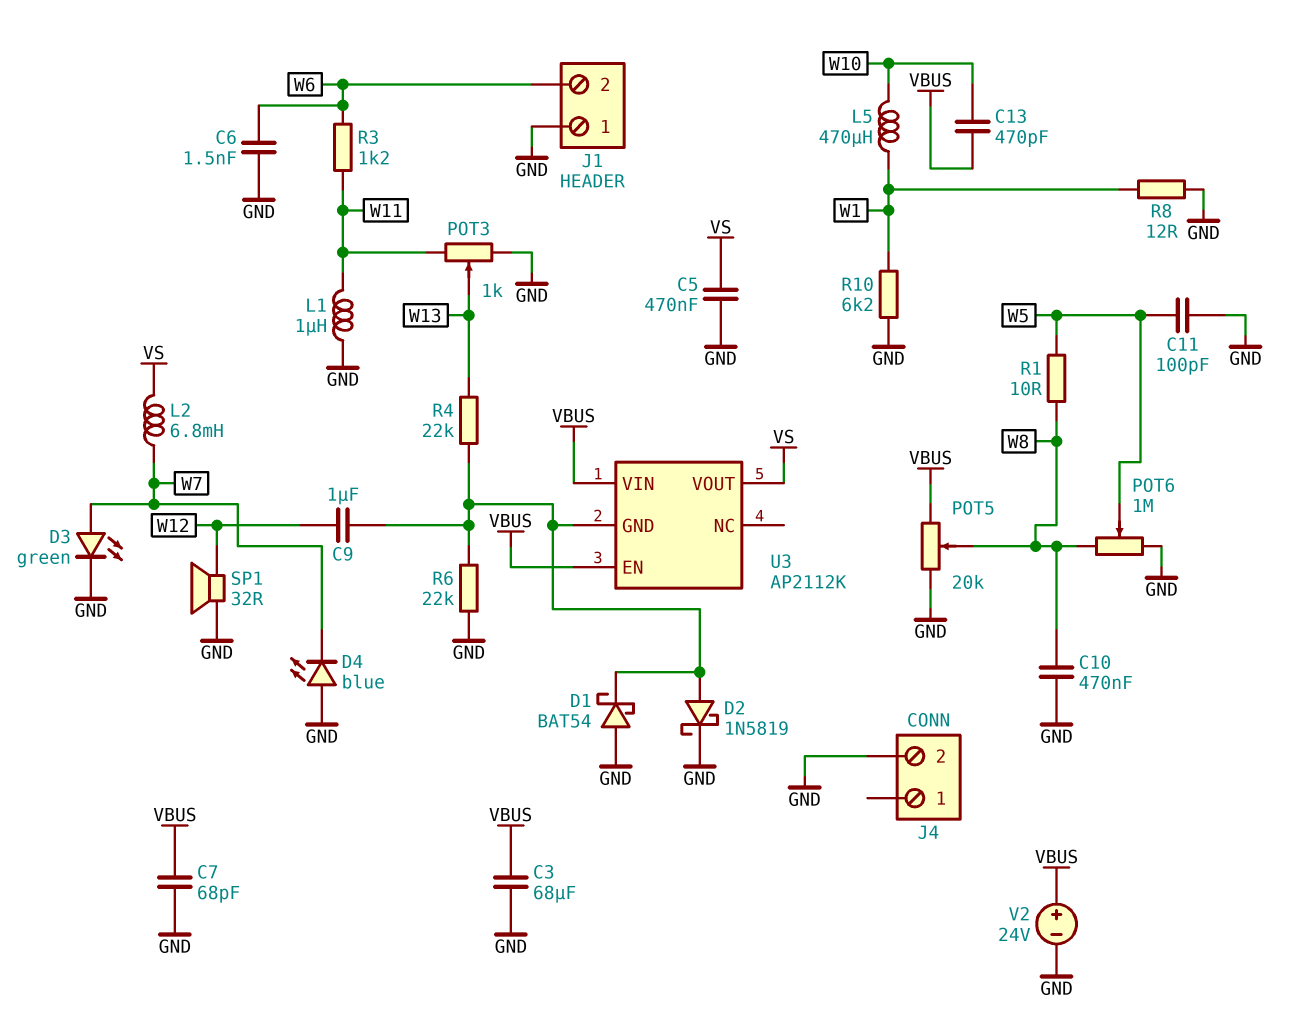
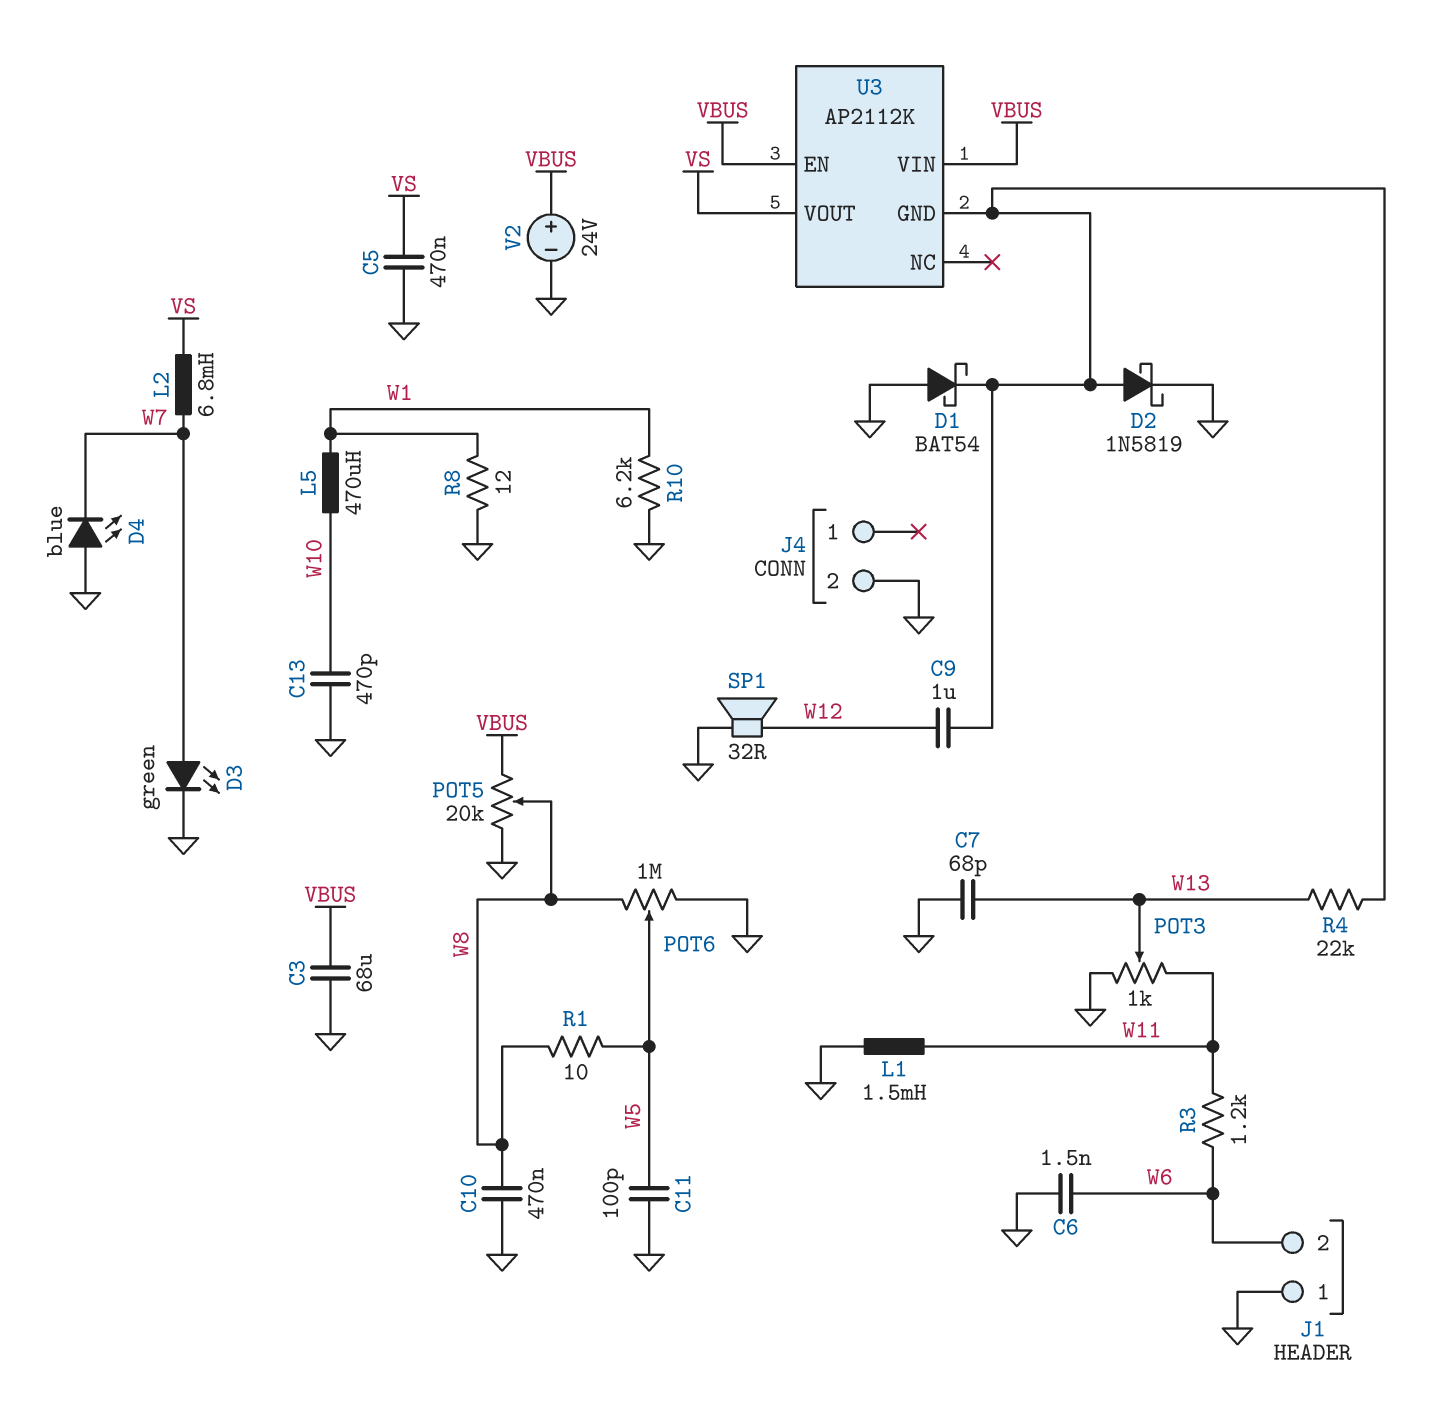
C7: 68pF (GND, VBUS) -> 68pF (GND, W13)
C13: 470pF (VBUS, W10) -> 470pF (GND, W10)
L1: 1uH (GND, W11) -> 1.5mH (GND, W11)
R6: 22k (GND, U3/GND) -> none

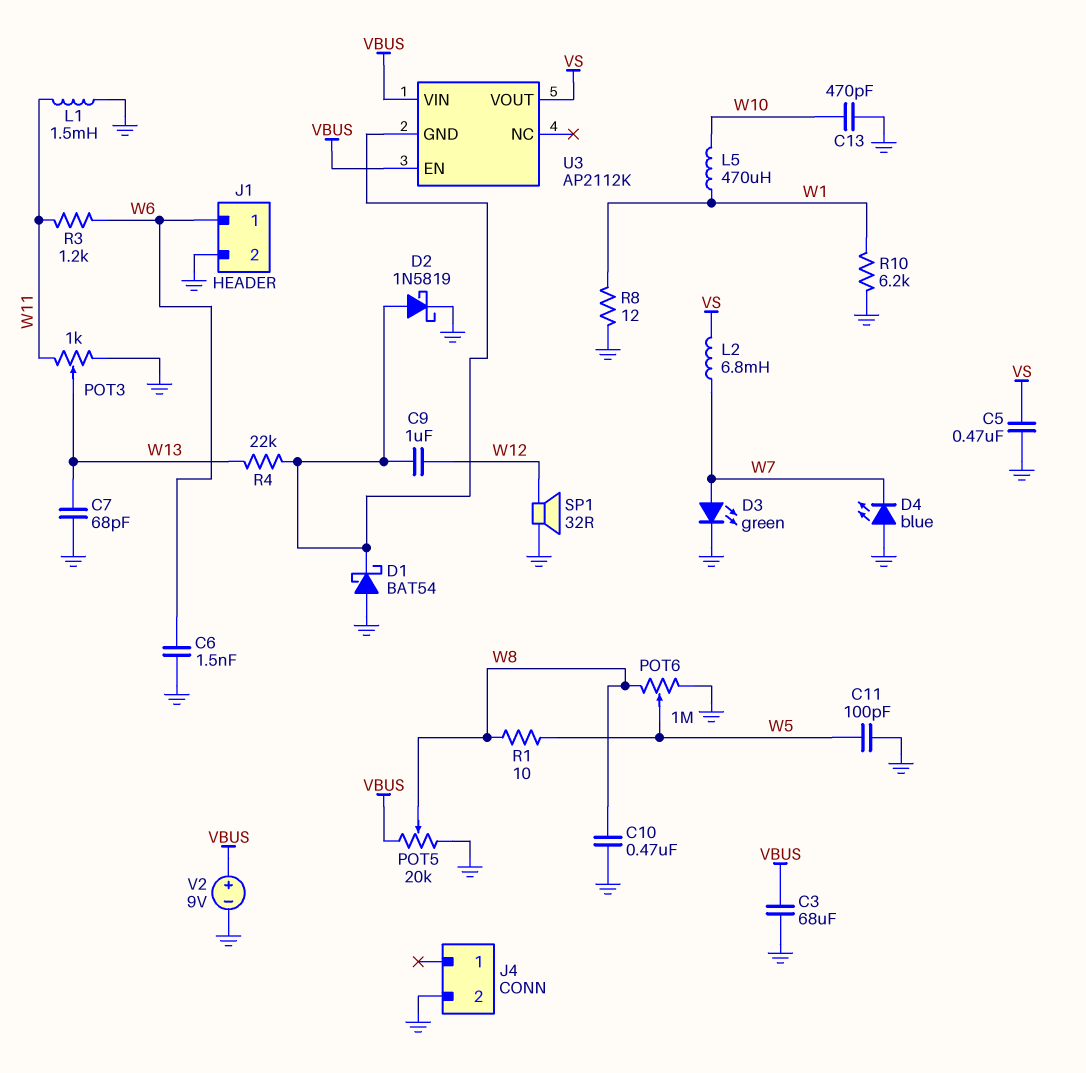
J1 pin 1: GND -> W6
J1 pin 2: W6 -> GND
V2: 24V (plus VBUS, minus GND) -> 9V (plus VBUS, minus GND)

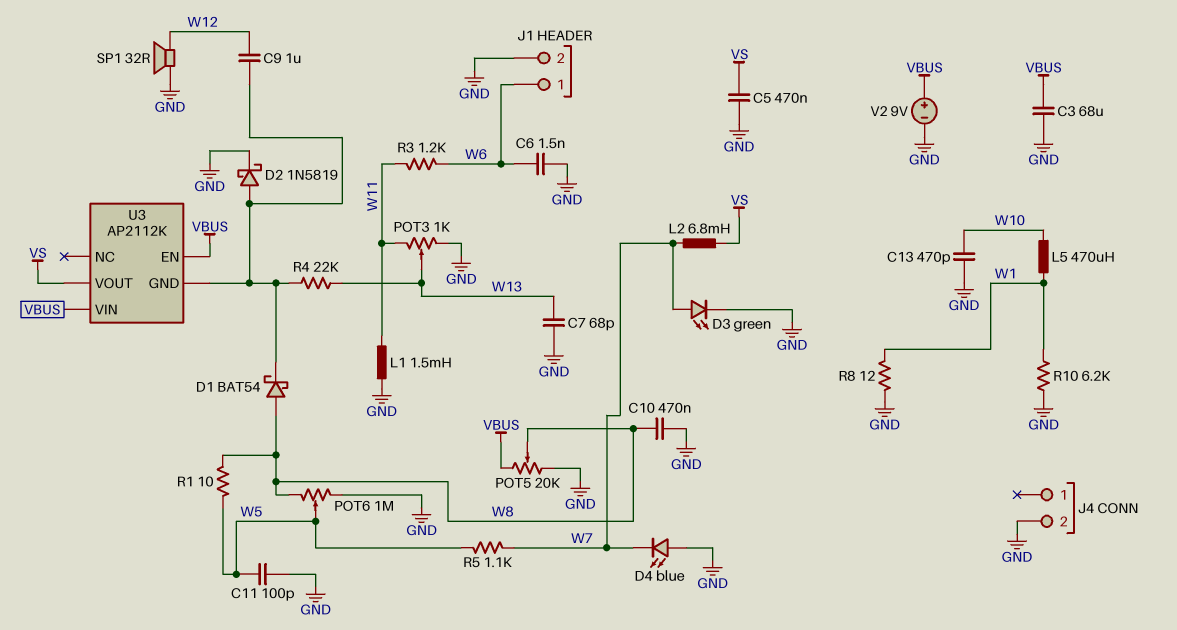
D1: schottky BAT54 (A GND, K U3/GND) -> schottky BAT54 (A W8, K U3/GND)
R5: none -> 1.1k (W5, W7)

